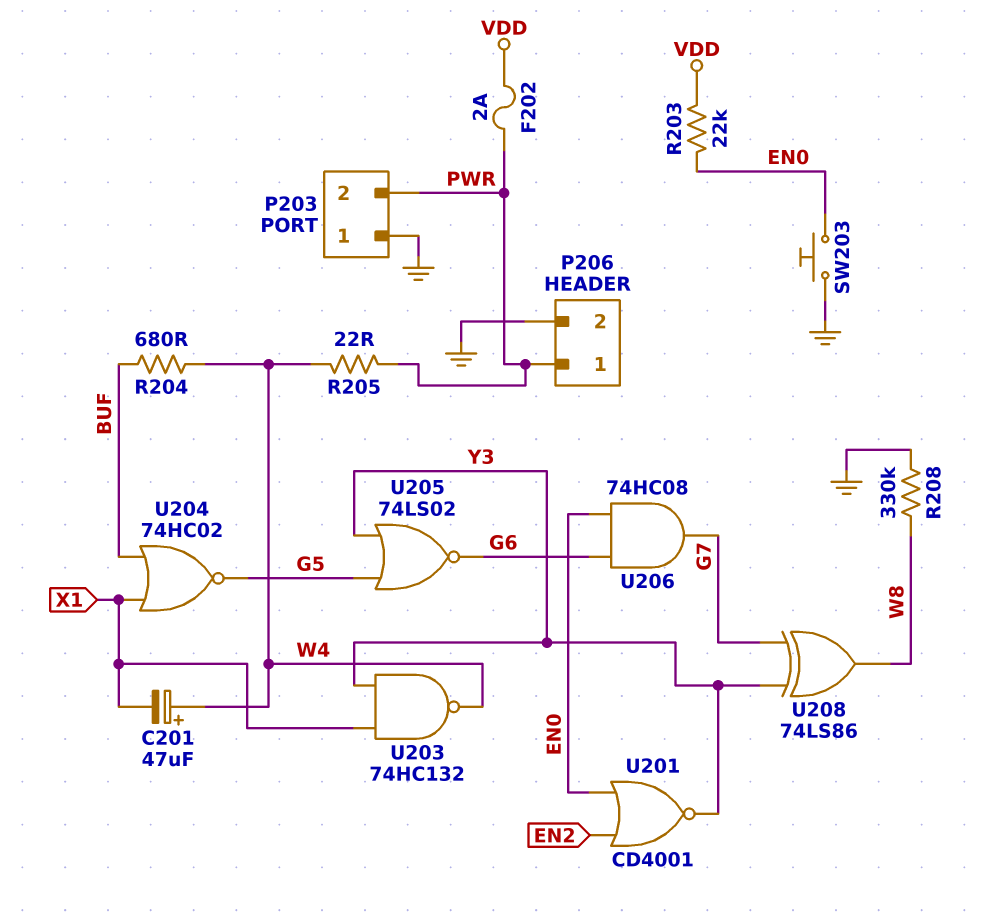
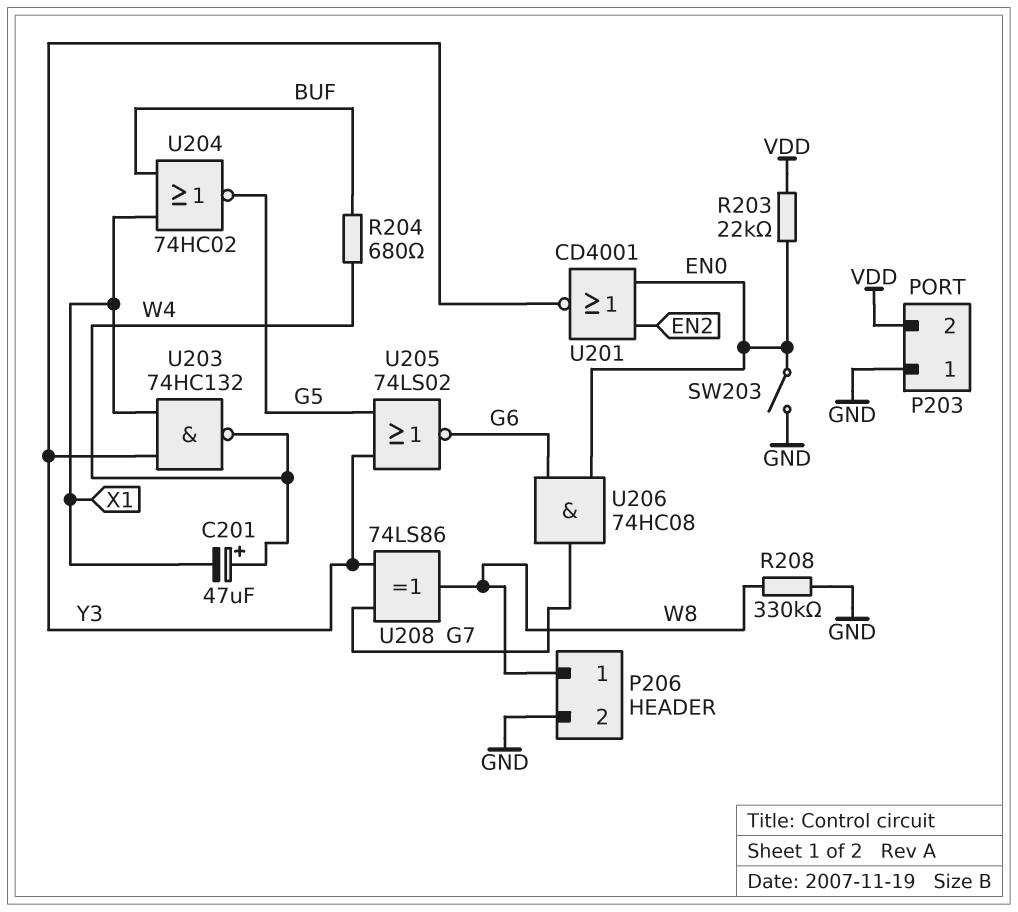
F202: 2A (PWR, VDD) -> none
P203 pin 2: PWR -> VDD
P206 pin 1: PWR -> W8
R205: 22 (PWR, W4) -> none
SW203: button (EN0, GND) -> switch (EN0, GND)

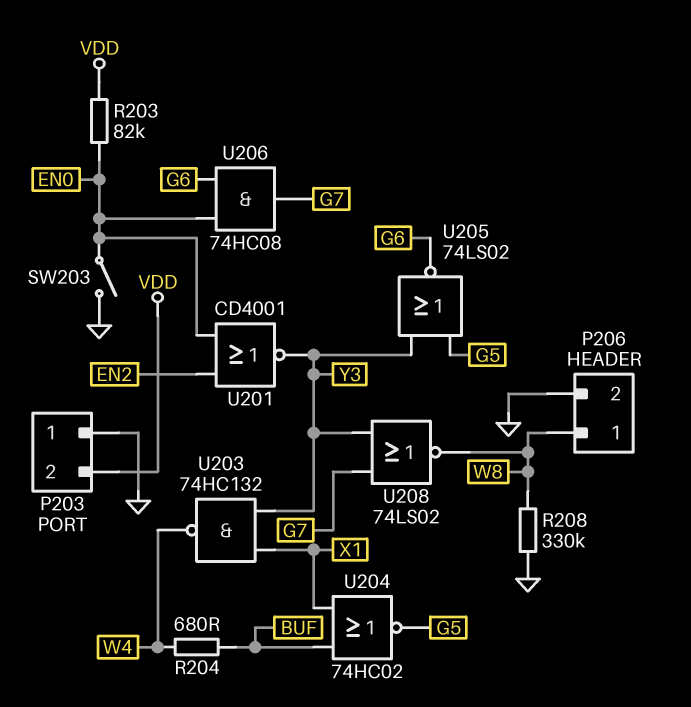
C201: 47uF (plus W4, minus X1) -> none
R203: 22k (EN0, VDD) -> 82k (EN0, VDD)
U208: XOR 74LS86 (in G7, in Y3, out W8) -> NOR 74LS02 (in G7, in Y3, out W8)

